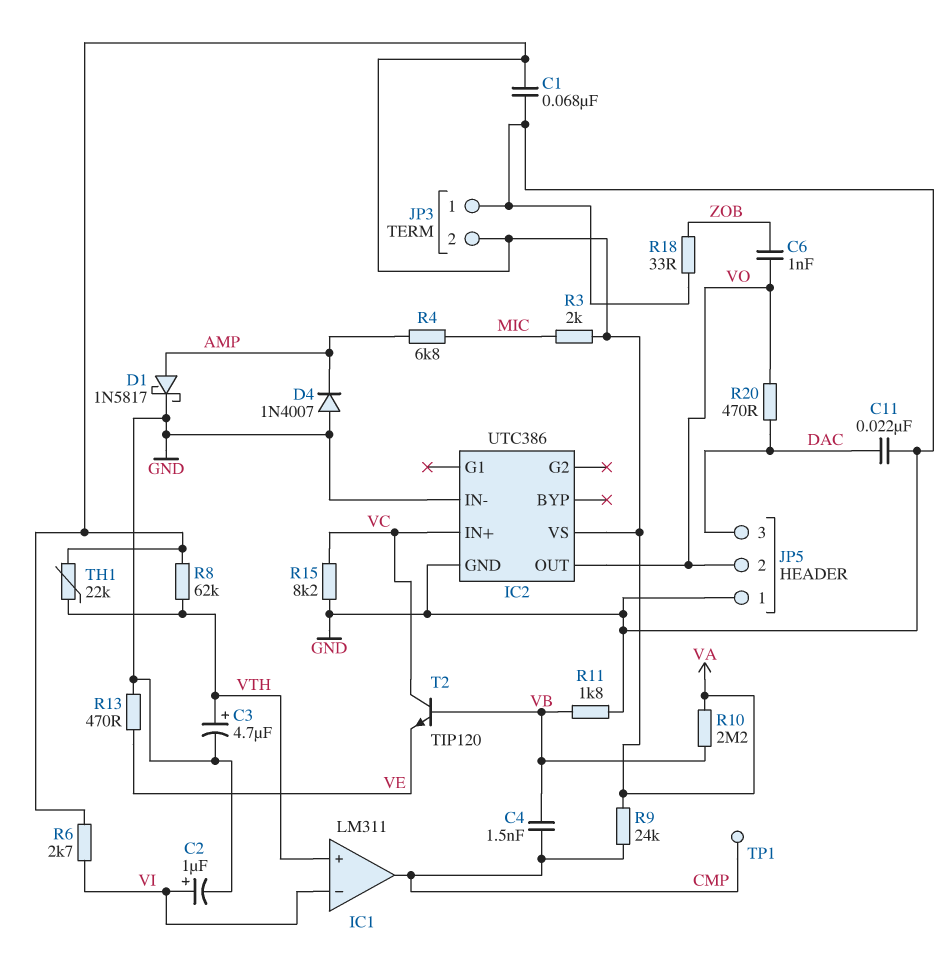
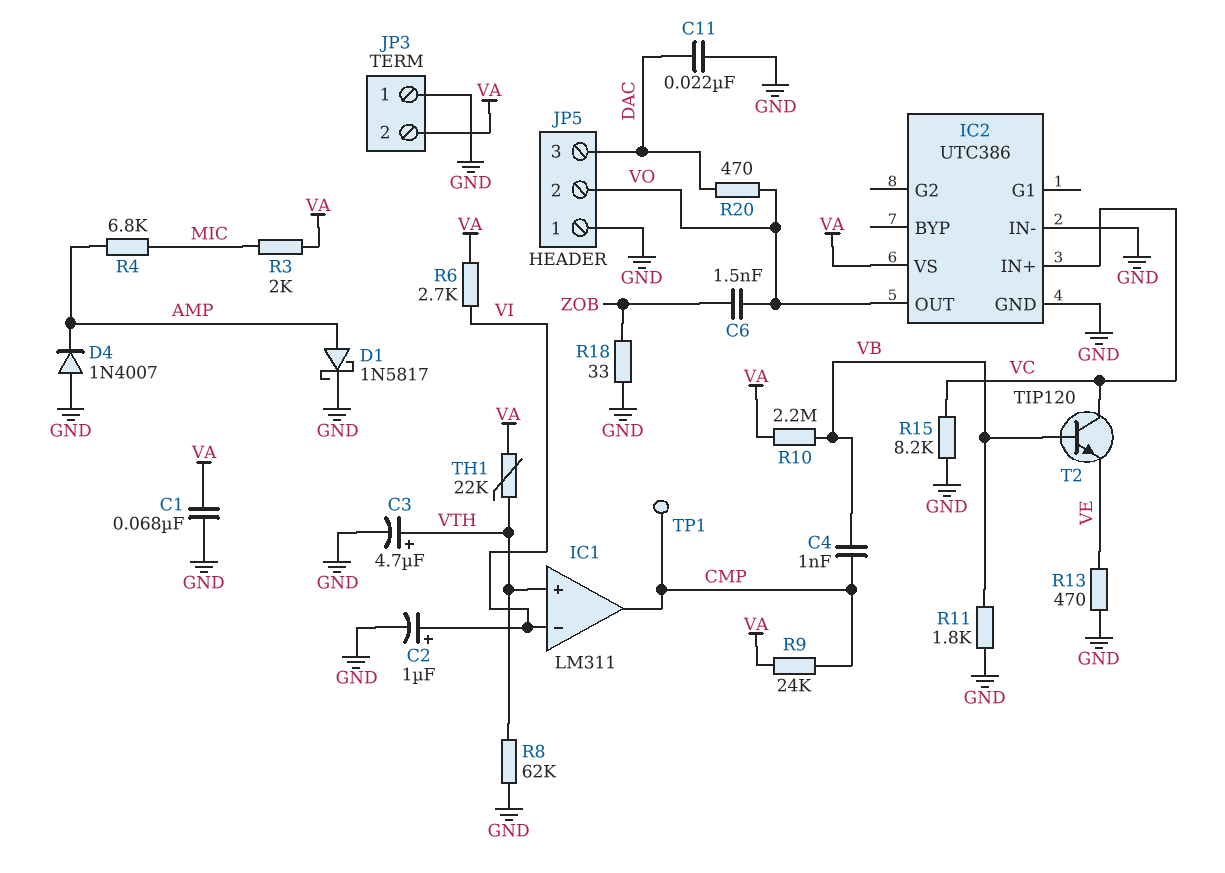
C4: 1.5nF (CMP, VB) -> 1nF (CMP, VB)
C6: 1nF (VO, ZOB) -> 1.5nF (VO, ZOB)
R8: 62k (VA, VTH) -> 62k (GND, VTH)

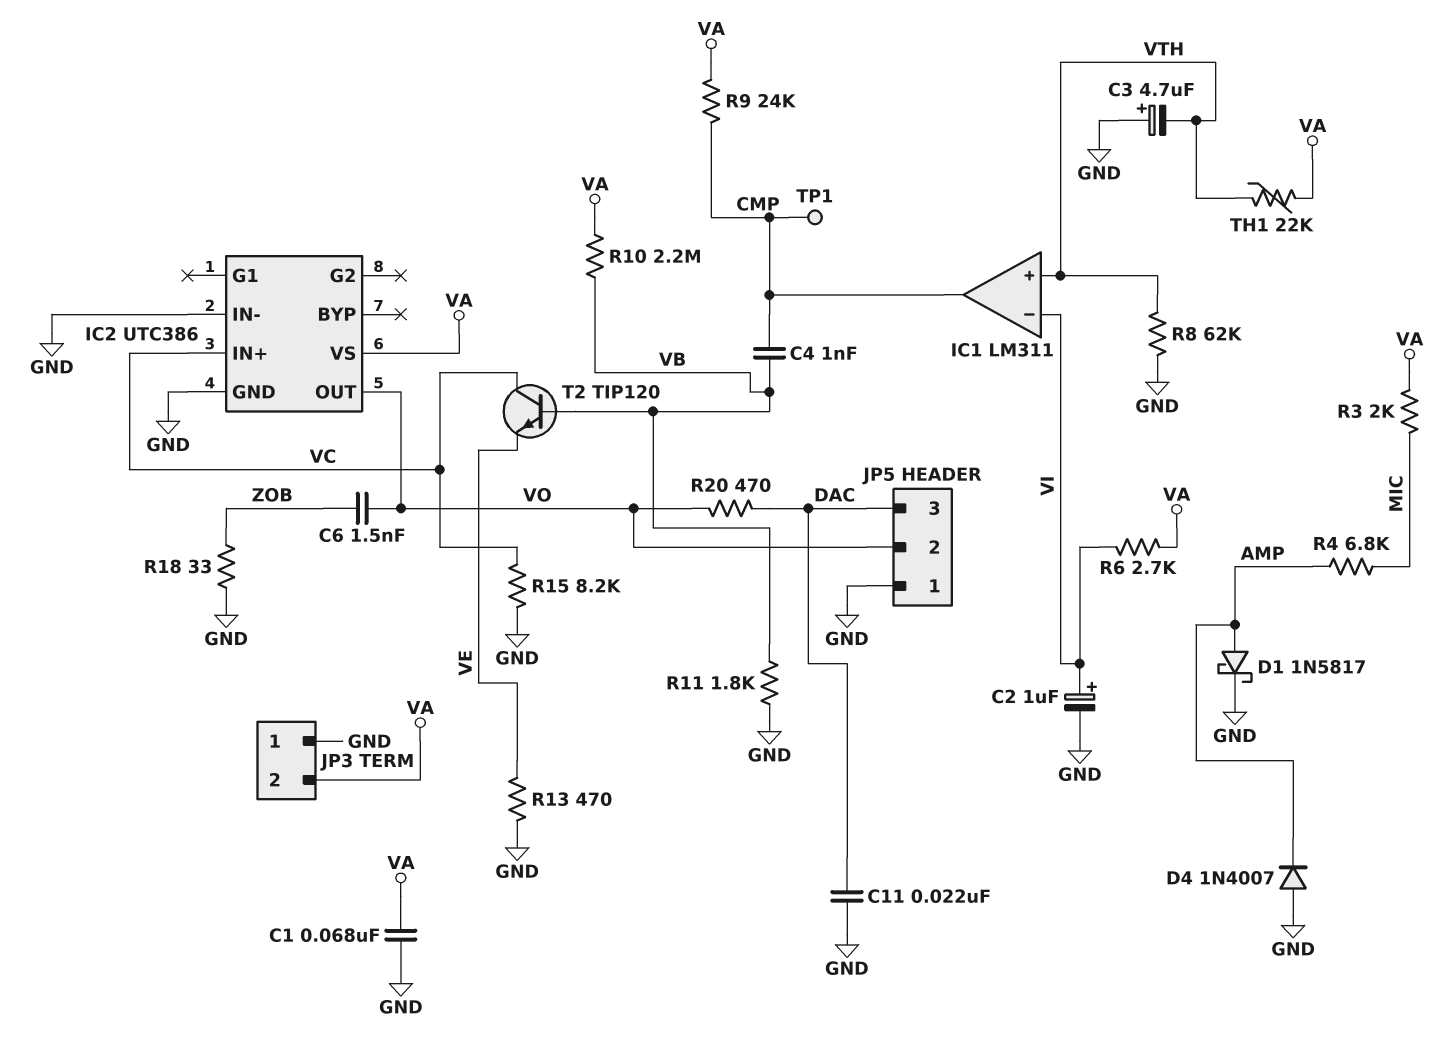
C3: 4.7uF (plus VTH, minus GND) -> 4.7uF (plus GND, minus VTH)

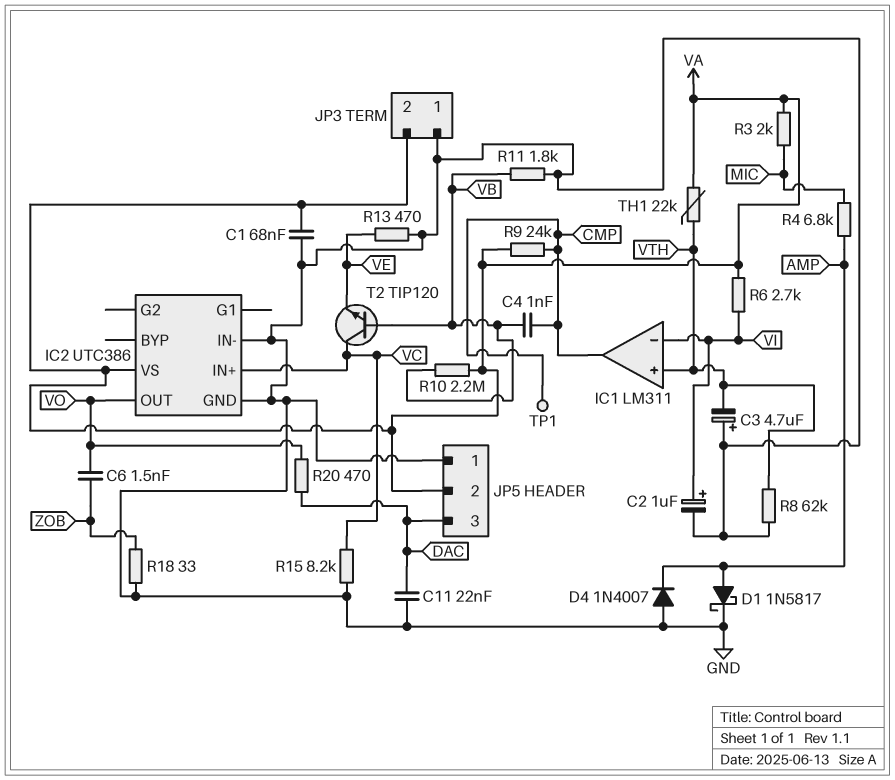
JP5 pin 2: VO -> VA

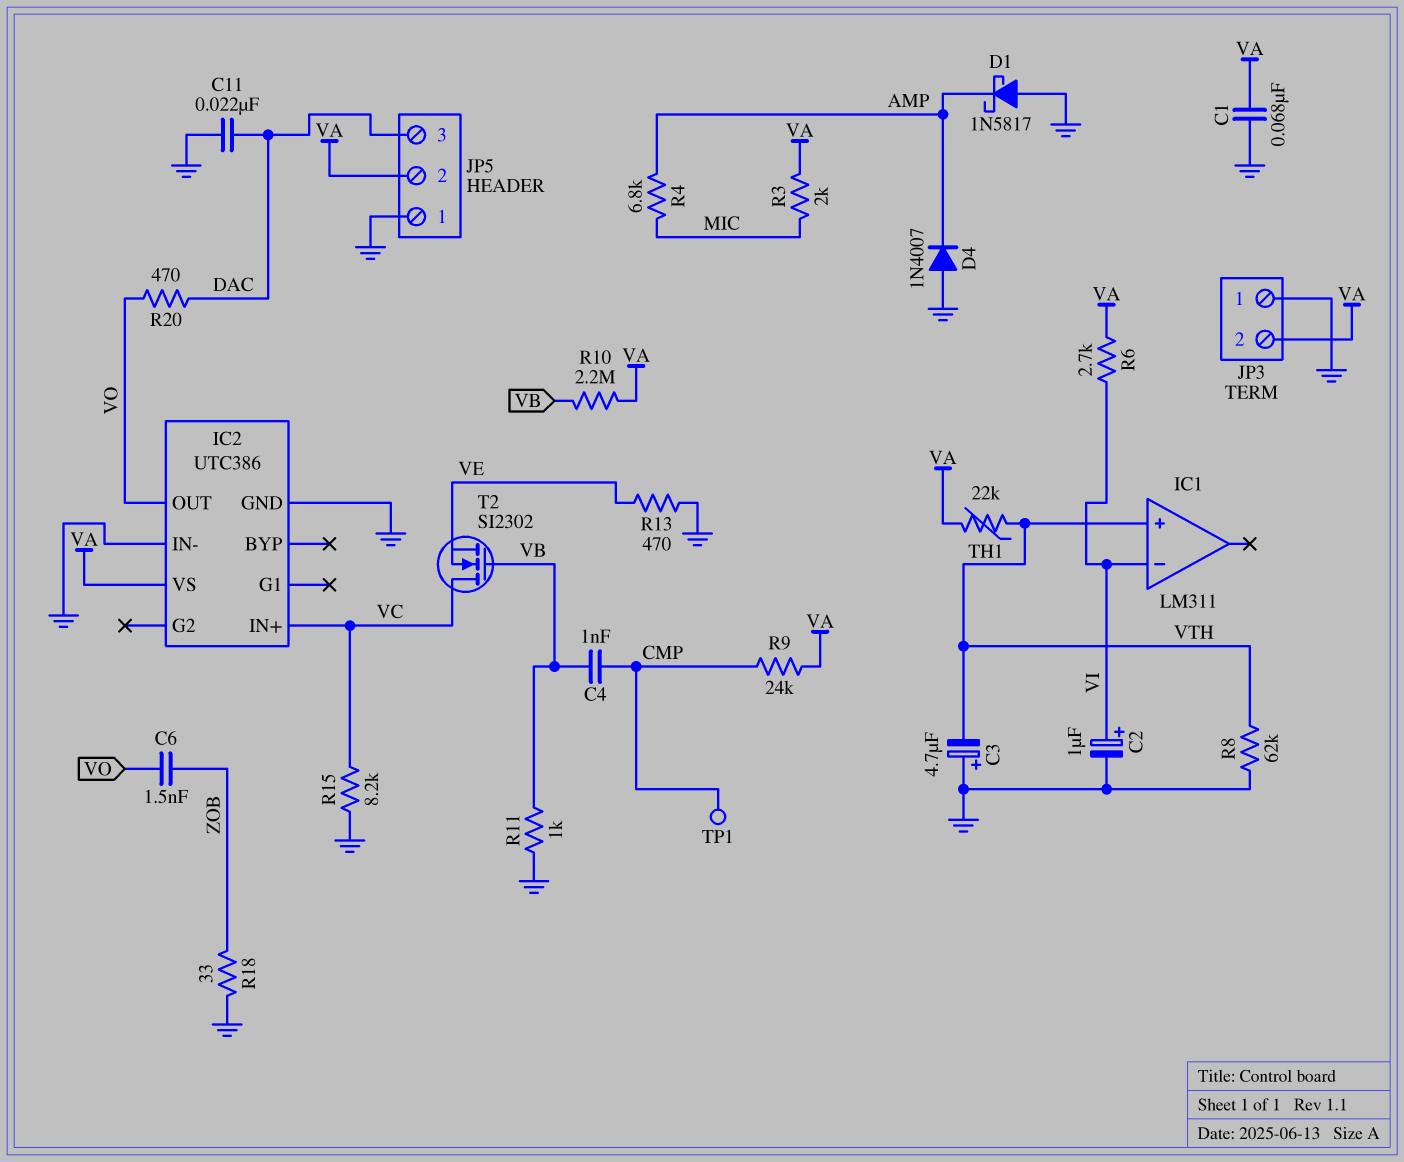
D1: schottky 1N5817 (A AMP, K GND) -> schottky 1N5817 (A GND, K AMP)
IC1 pin out: CMP -> none
R11: 1.8k (GND, VB) -> 1k (GND, VB)
T2: NPN TIP120 (B VB, C VC, E VE) -> NMOS SI2302 (G VB, D VC, S VE)

